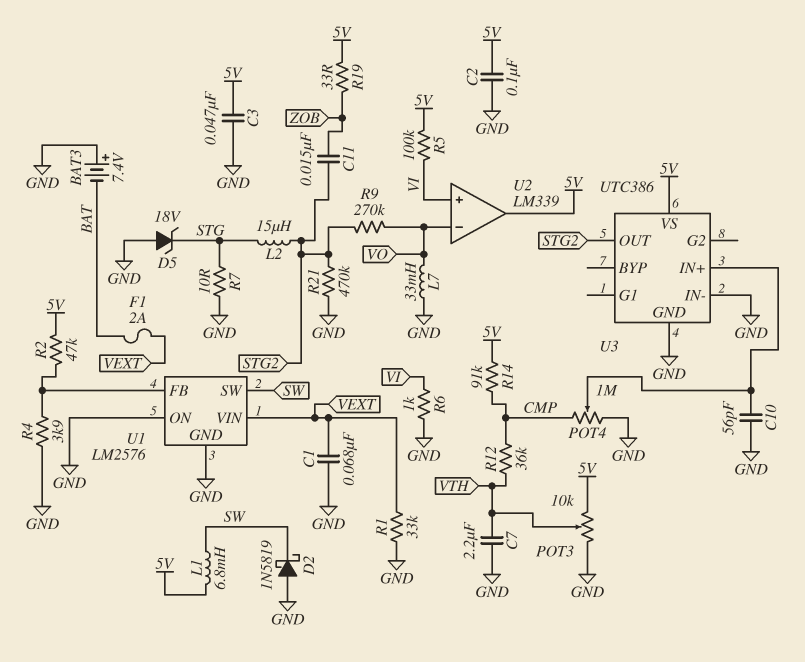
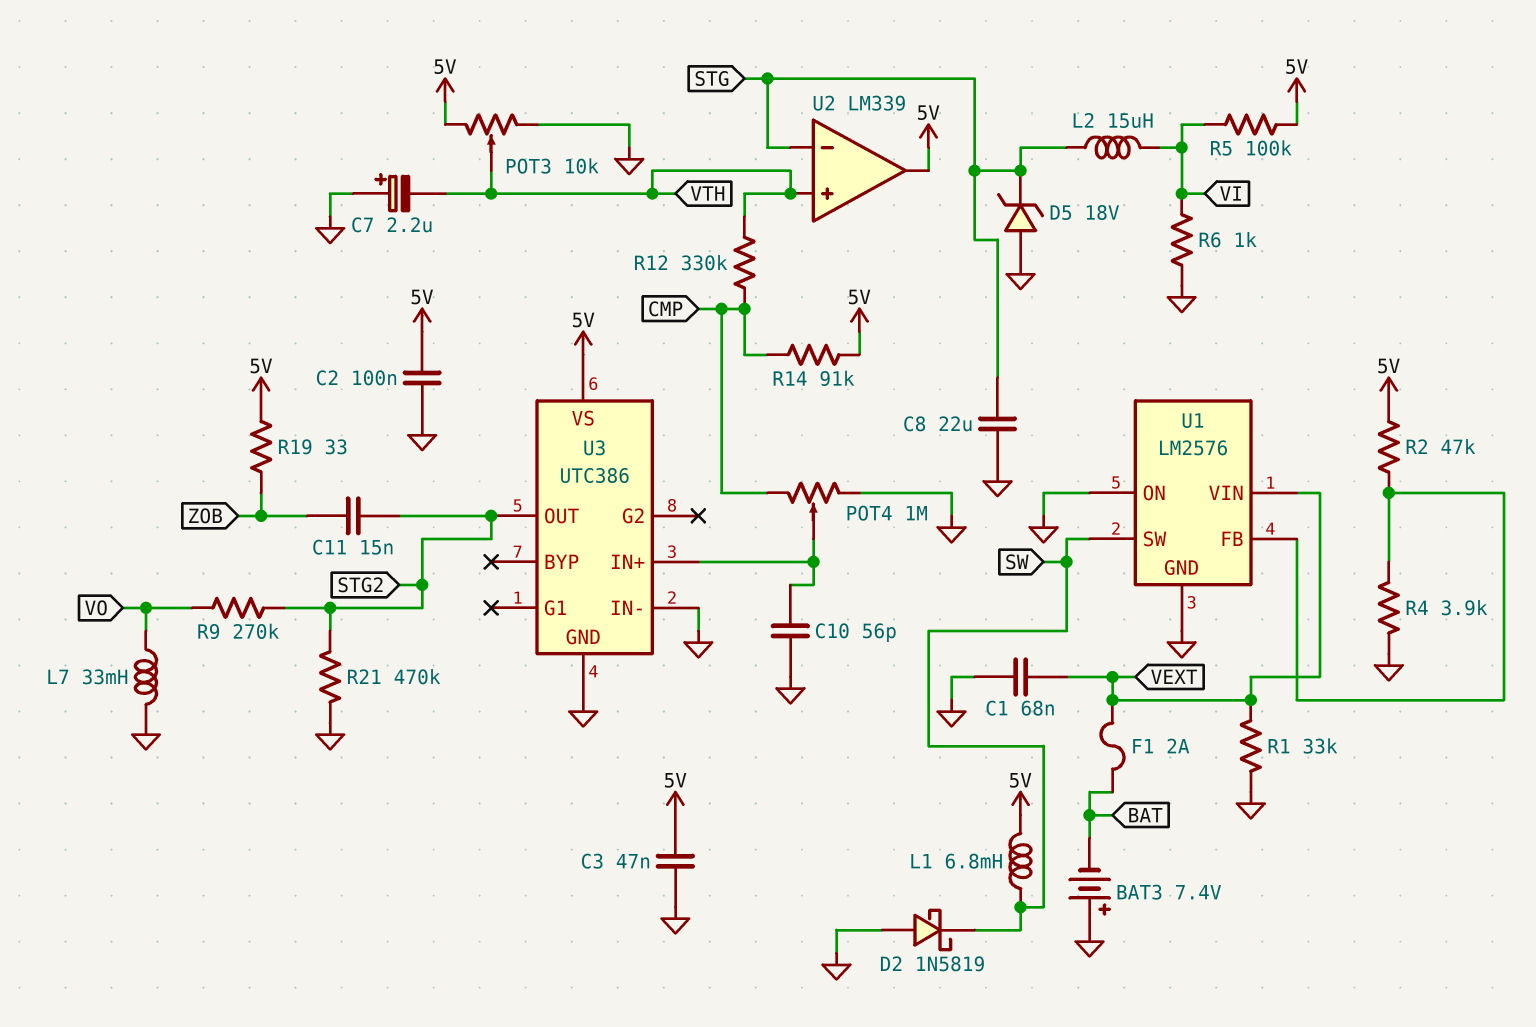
C7: 2.2uF (GND, VTH) -> 2.2uF (plus GND, minus VTH)
C8: none -> 22uF (GND, STG)
L2: 15uH (STG, STG2) -> 15uH (STG, VI)
R7: 10 (GND, STG) -> none
R12: 36k (CMP, VTH) -> 330k (CMP, VTH)
U2 pin in+: VI -> VTH
U2 pin in-: VO -> STG

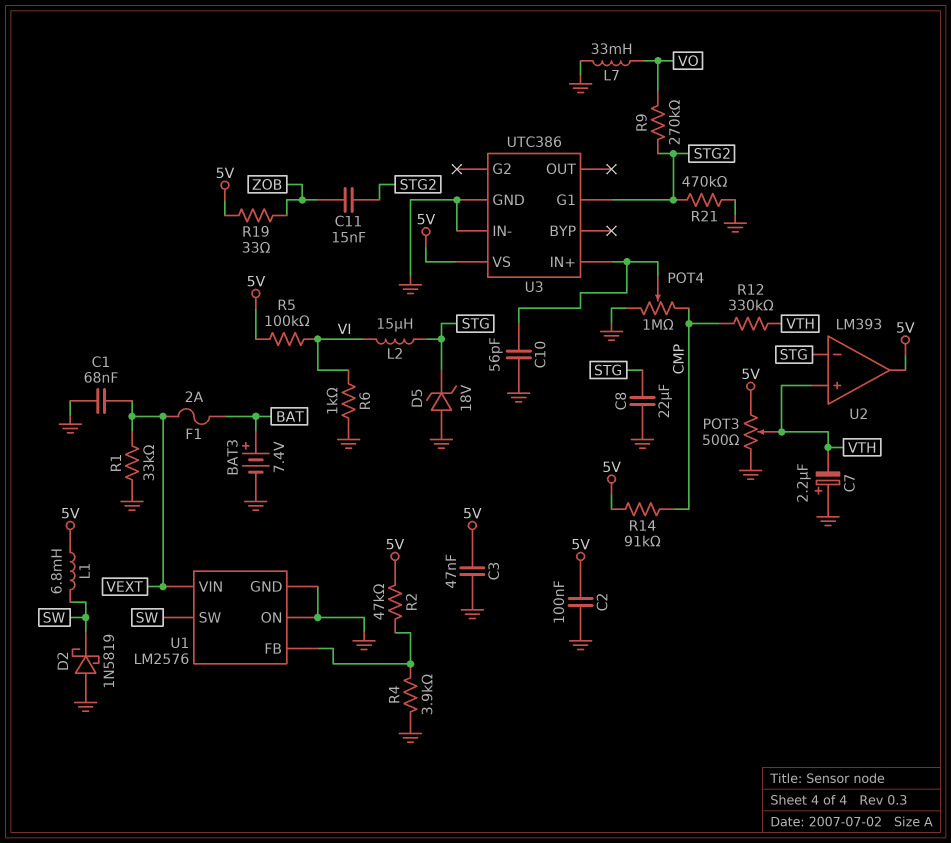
BAT3: 7.4V (plus GND, minus BAT) -> 7.4V (plus BAT, minus GND)
POT3: 10k (5V, GND, wiper VTH) -> 500 (5V, GND, wiper VTH)
U2: LM339 -> LM393
U3 pin G1: none -> STG2
U3 pin OUT: STG2 -> none

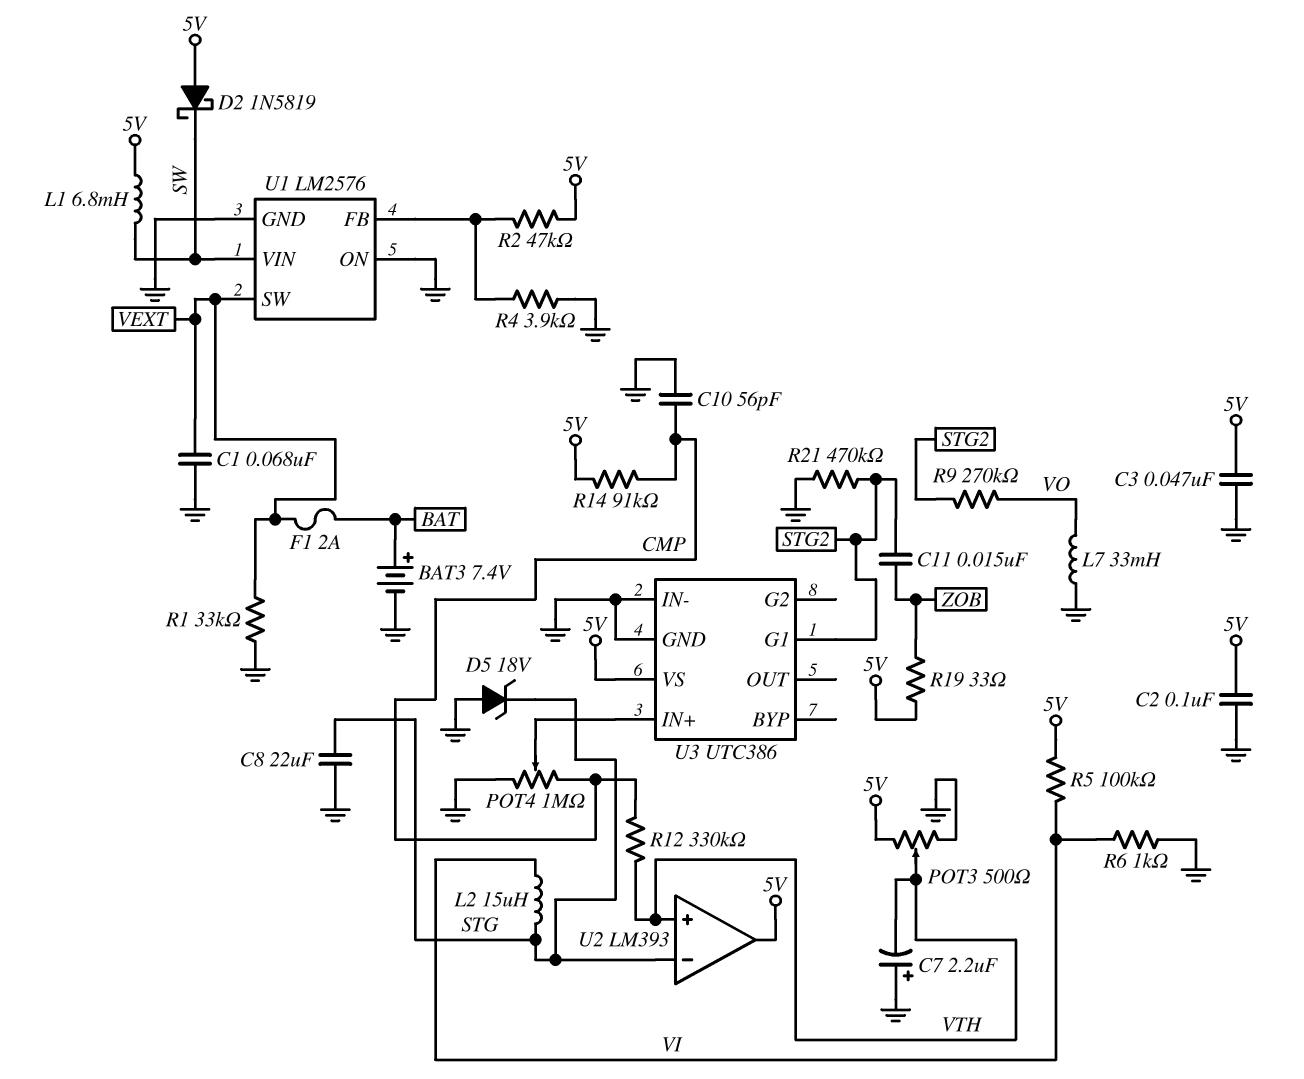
C10: 56pF (GND, U3/IN+) -> 56pF (CMP, GND)
D2: schottky 1N5819 (A GND, K SW) -> schottky 1N5819 (A 5V, K SW)
U1 pin SW: SW -> VEXT
U1 pin VIN: VEXT -> SW

